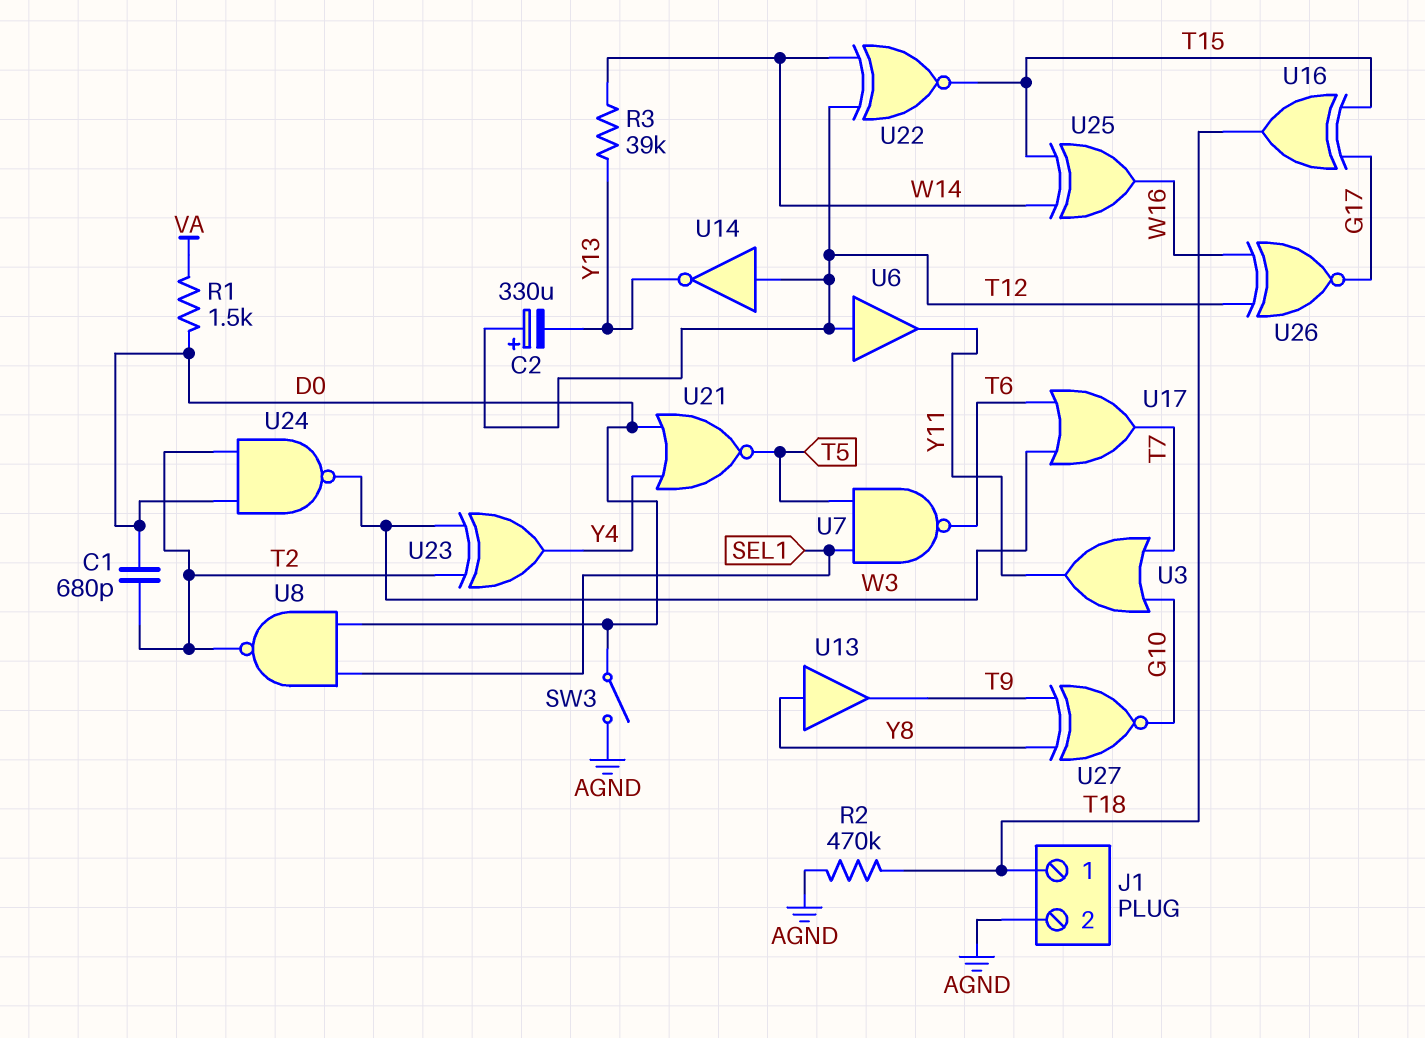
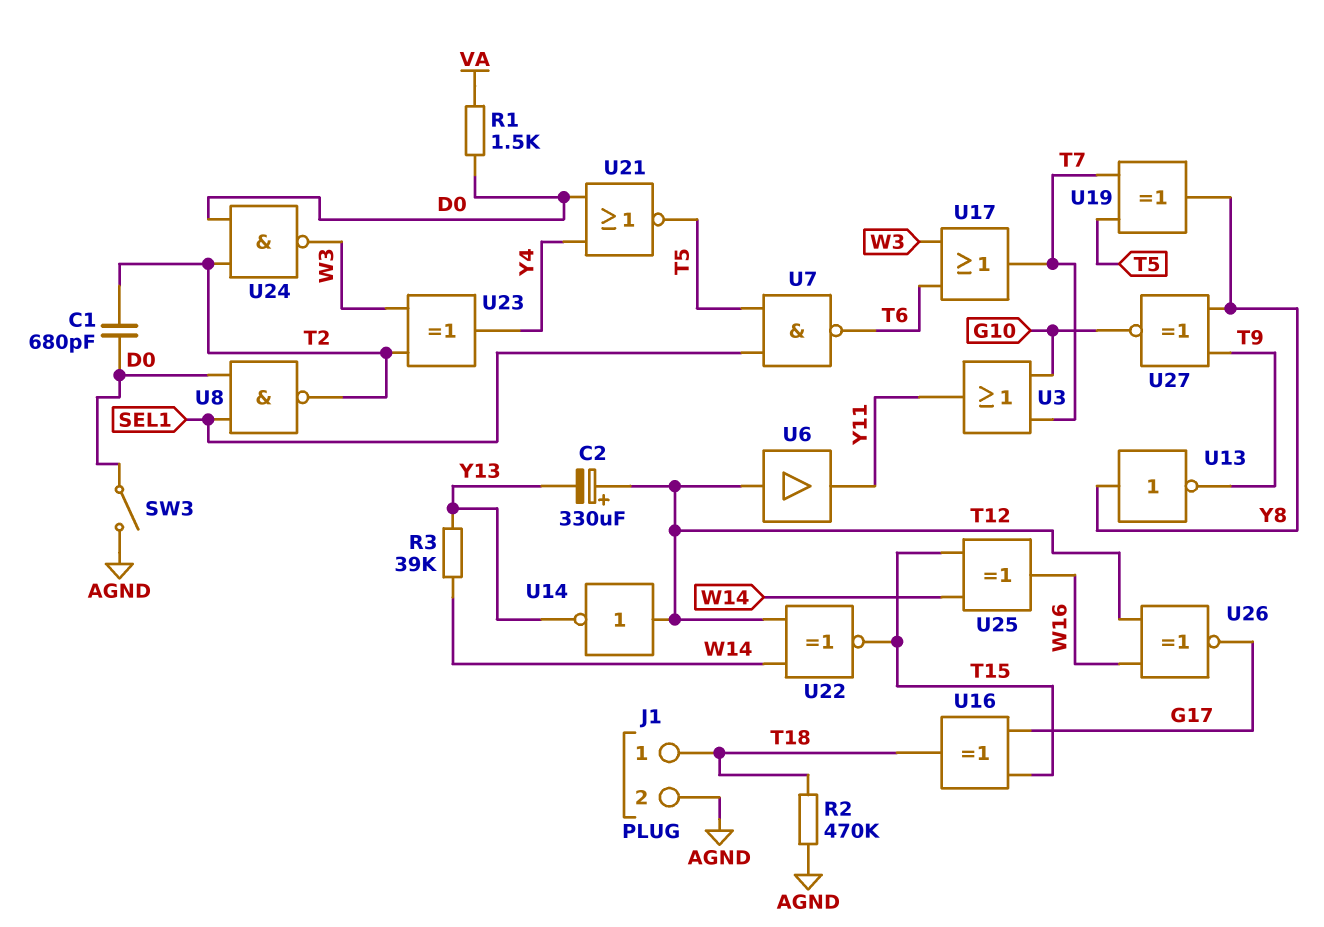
U13: buffer (in Y8, out T9) -> NOT (in Y8, out T9)
U19: none -> XOR (in T5, in T7, out Y8)

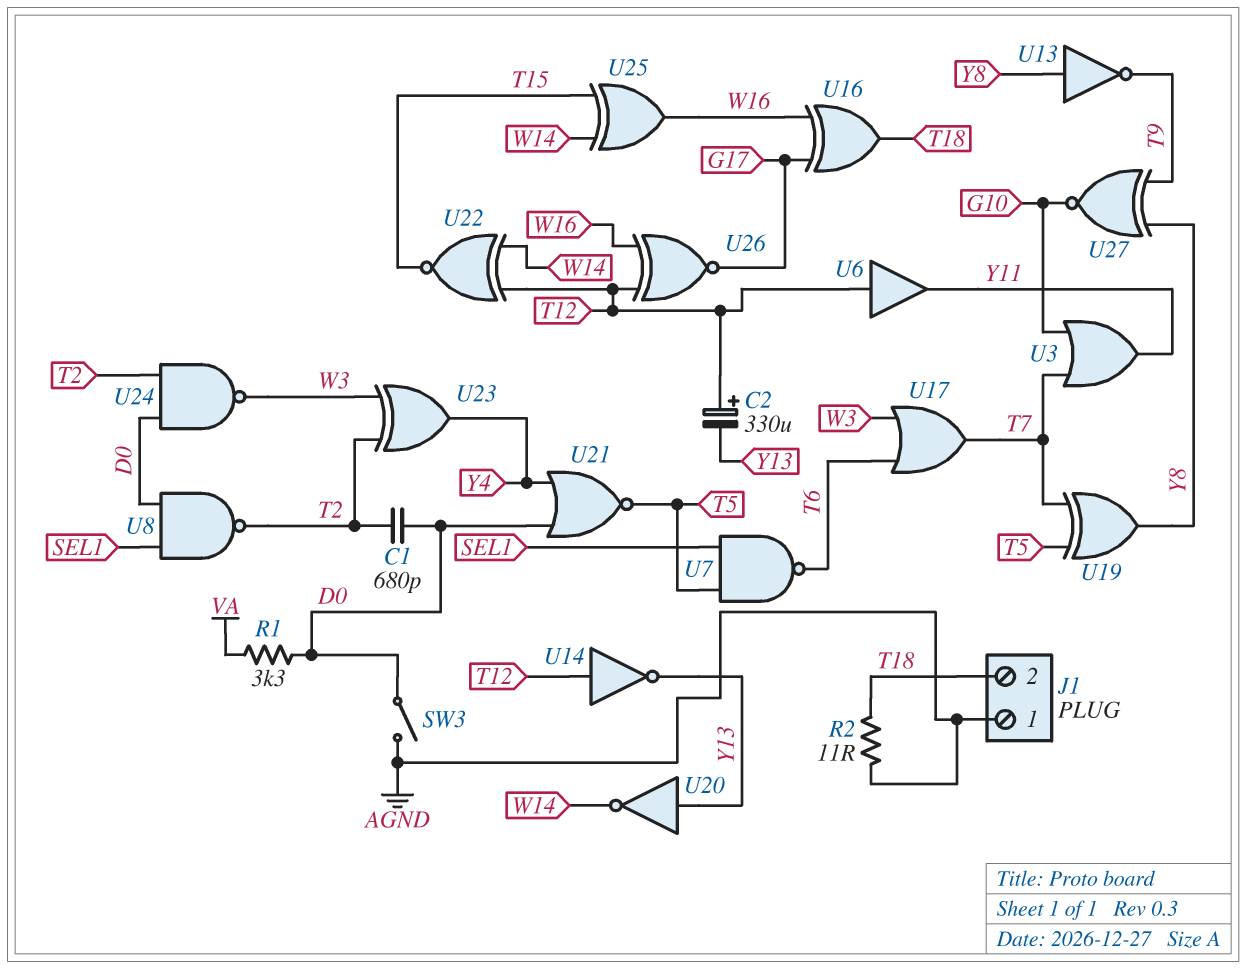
J1 pin 1: T18 -> AGND
J1 pin 2: AGND -> T18
R1: 1.5k (D0, VA) -> 3.3k (D0, VA)
R2: 470k (AGND, T18) -> 11 (AGND, T18)
R3: 39k (W14, Y13) -> none
U16: XOR (in G17, in T15, out T18) -> XOR (in G17, in W16, out T18)
U20: none -> NOT (in Y13, out W14)

